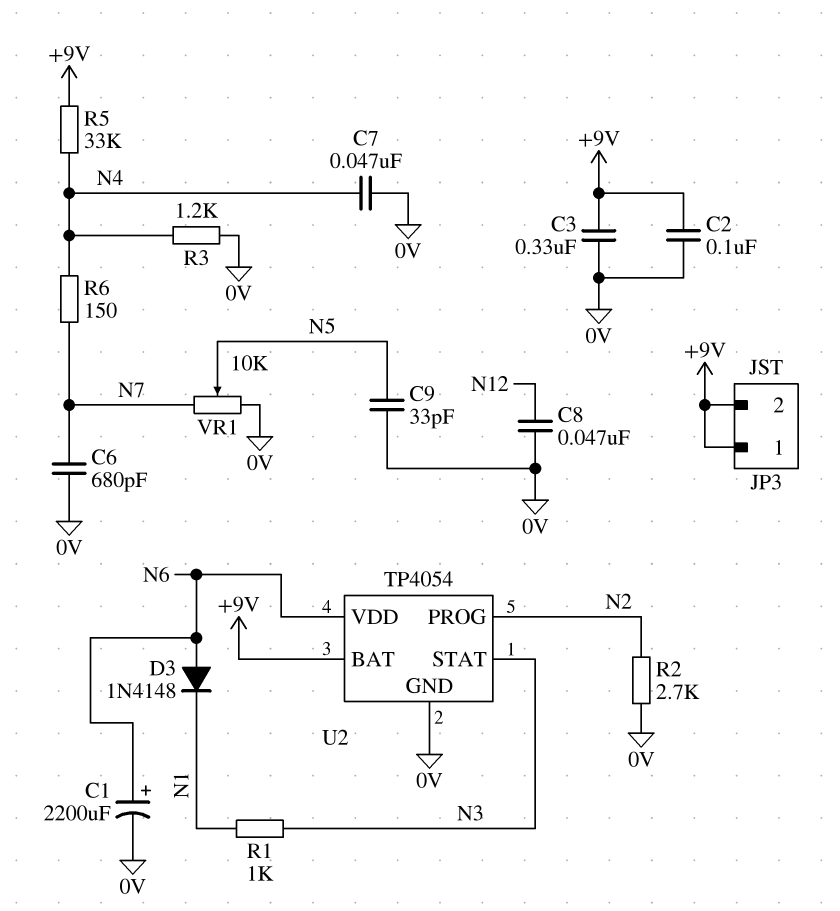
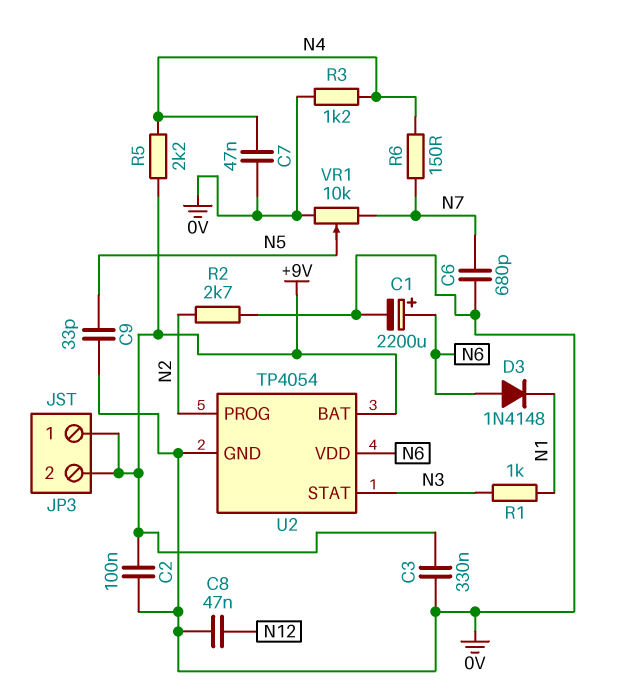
R5: 33k (+9V, N4) -> 2.2k (+9V, N4)

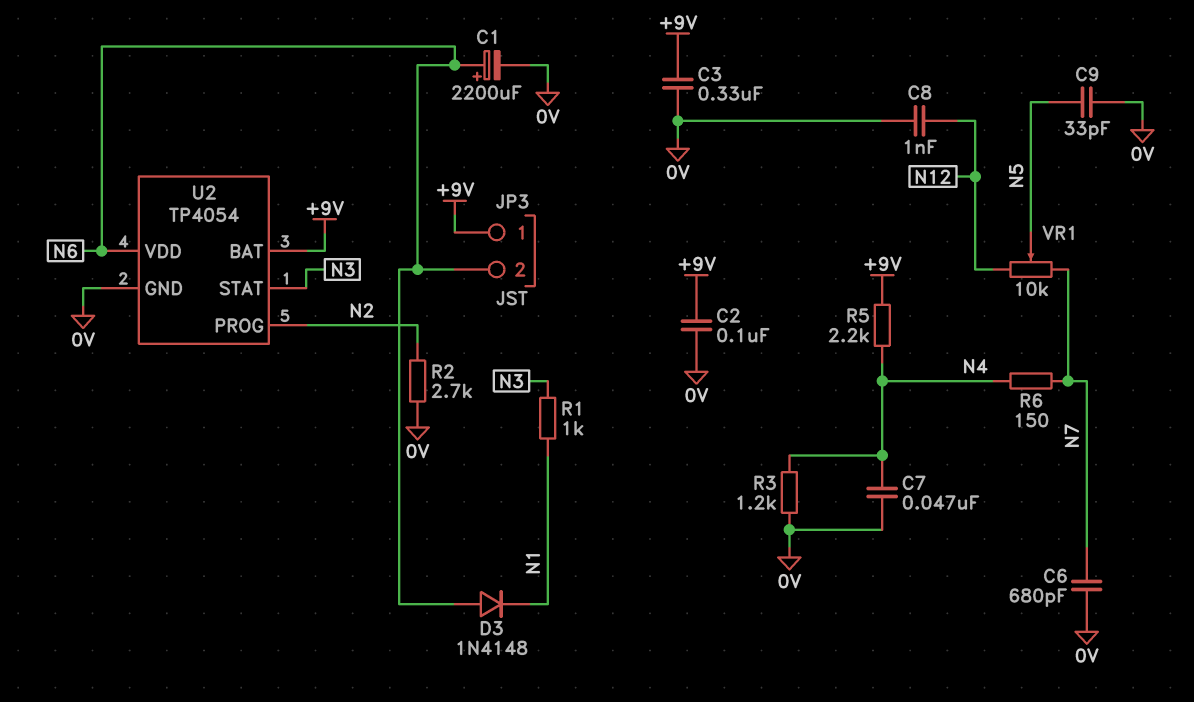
C8: 47nF (0V, N12) -> 1nF (0V, N12)
JP3 pin 2: +9V -> N6
VR1: 10k (0V, N7, wiper N5) -> 10k (N7, N12, wiper N5)

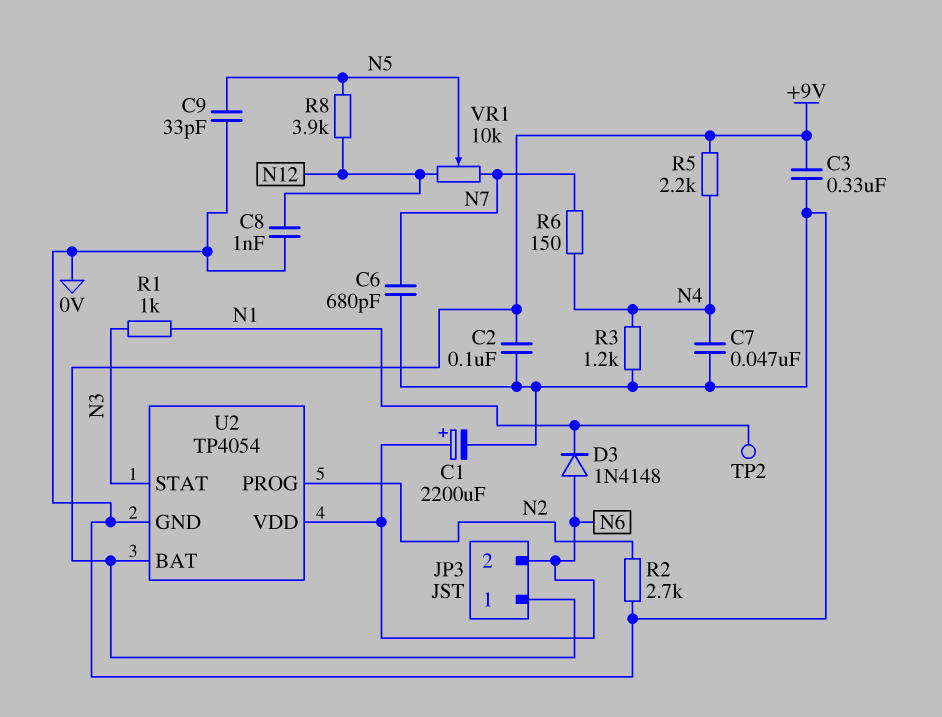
R8: none -> 3.9k (N5, N12)
TP2: none -> test point (N1)

